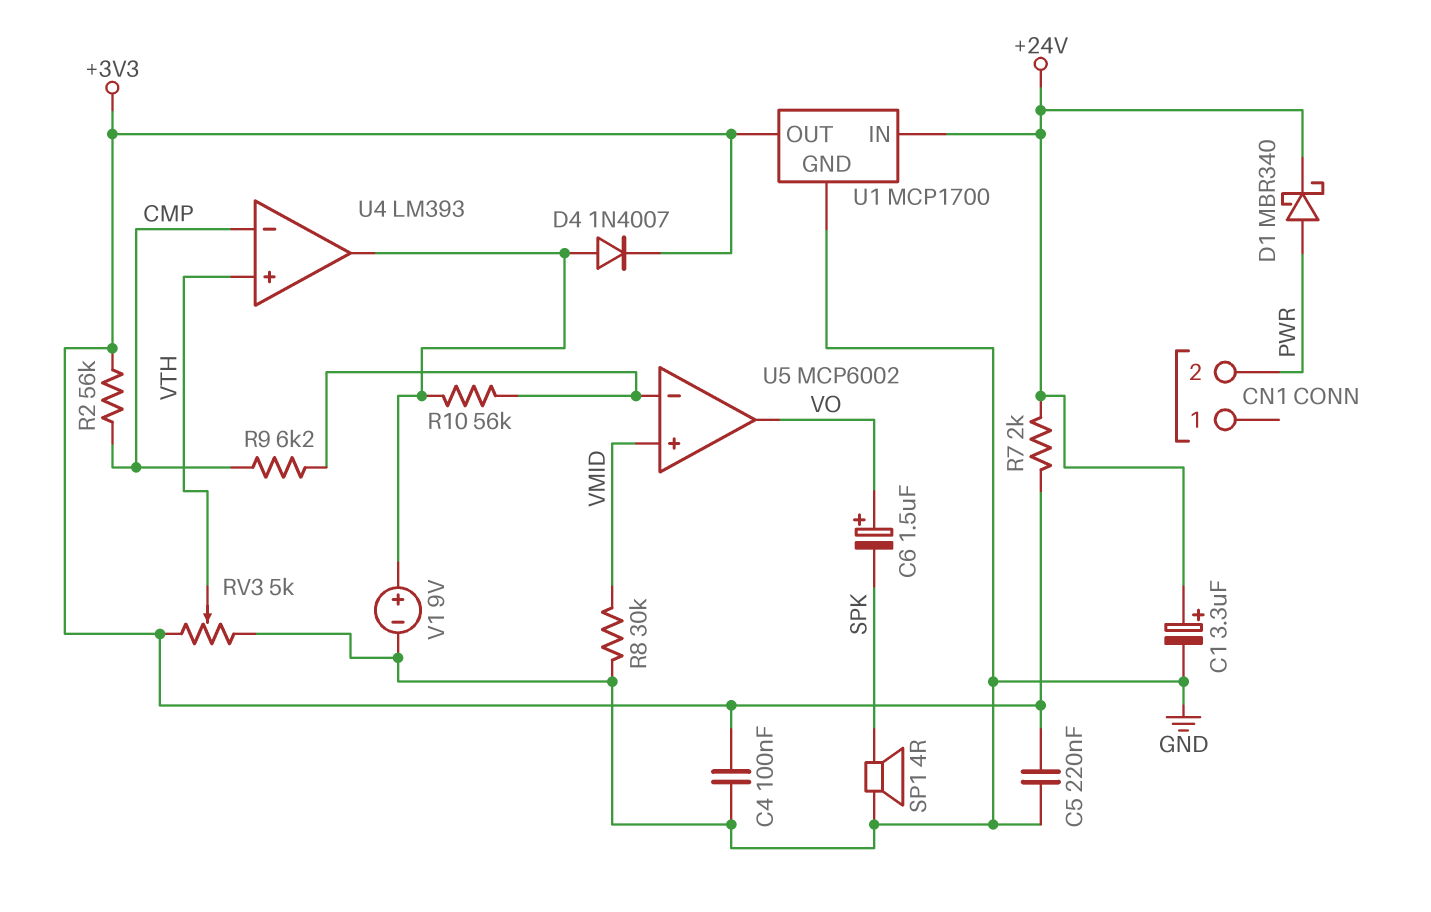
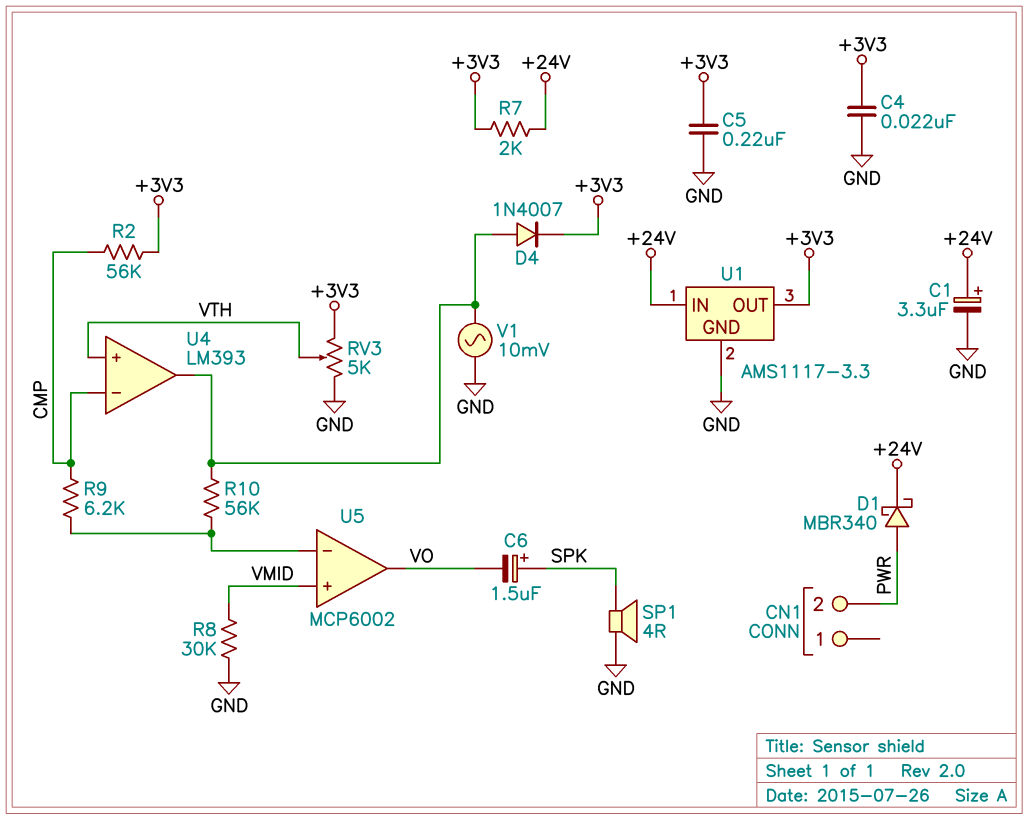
C4: 100nF (+3V3, GND) -> 22nF (+3V3, GND)
C6: 1.5uF (plus VO, minus SPK) -> 1.5uF (plus SPK, minus VO)
U1: MCP1700 -> AMS1117-3.3
V1: 9V (plus U4/out, minus GND) -> AC 10mV (GND, U4/out)

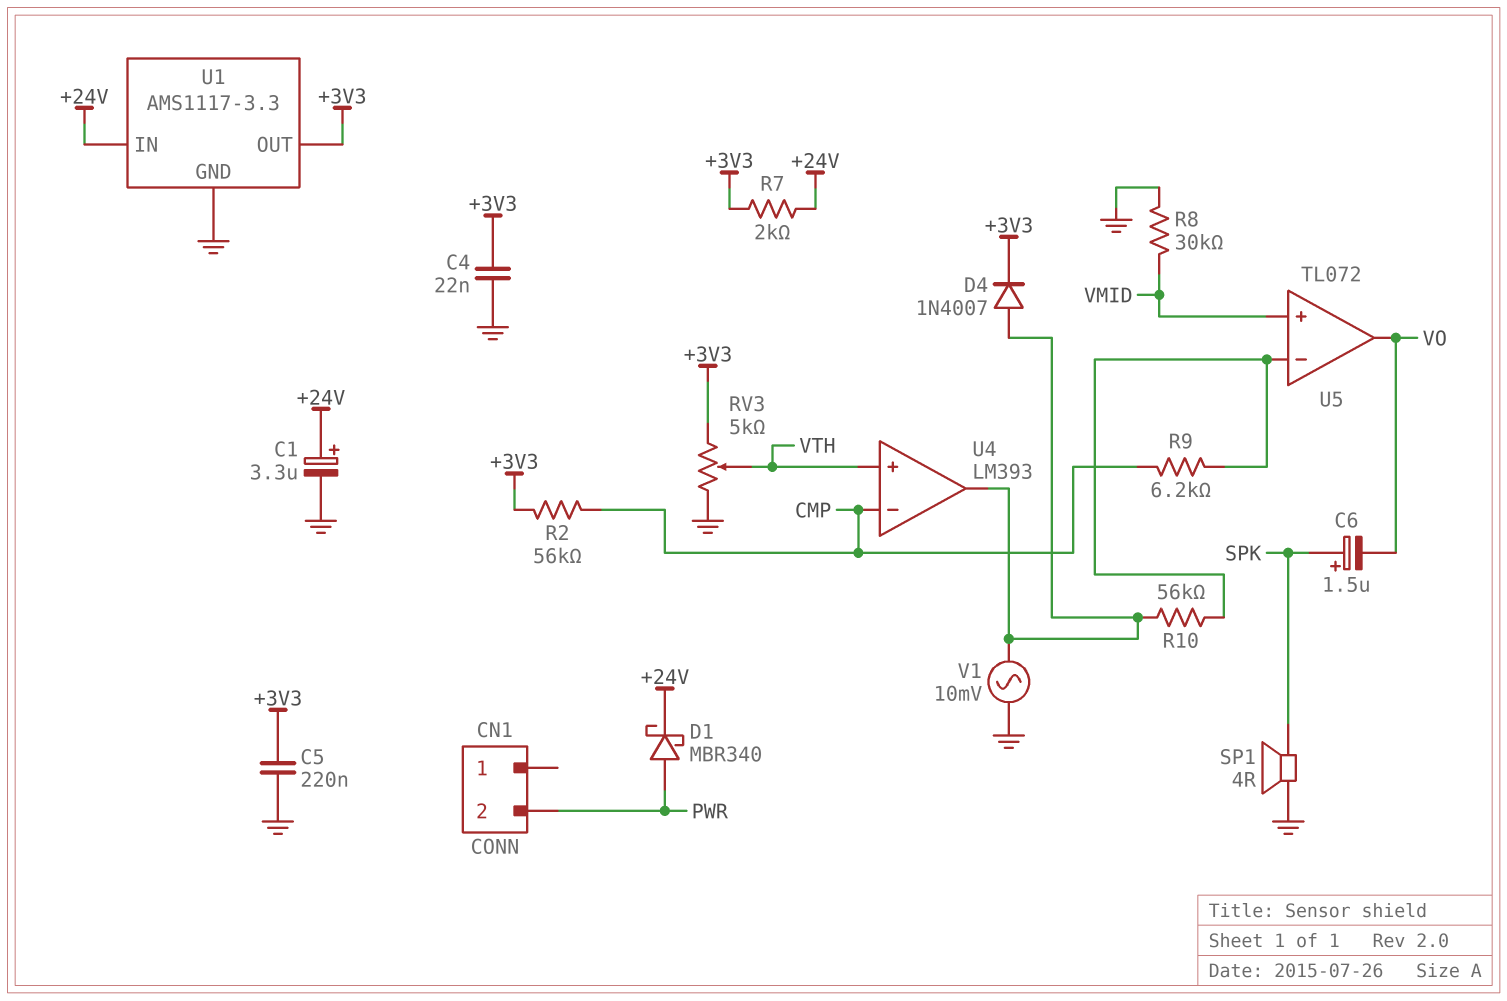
U5: MCP6002 -> TL072

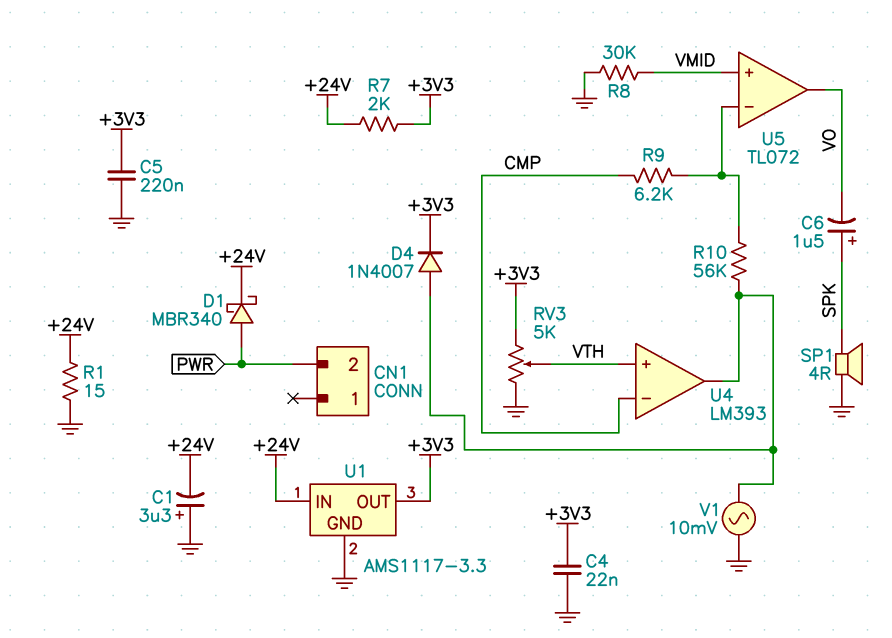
C1: 3.3uF (plus +24V, minus GND) -> 3.3uF (plus GND, minus +24V)
R1: none -> 15 (+24V, GND)
R2: 56k (+3V3, CMP) -> none

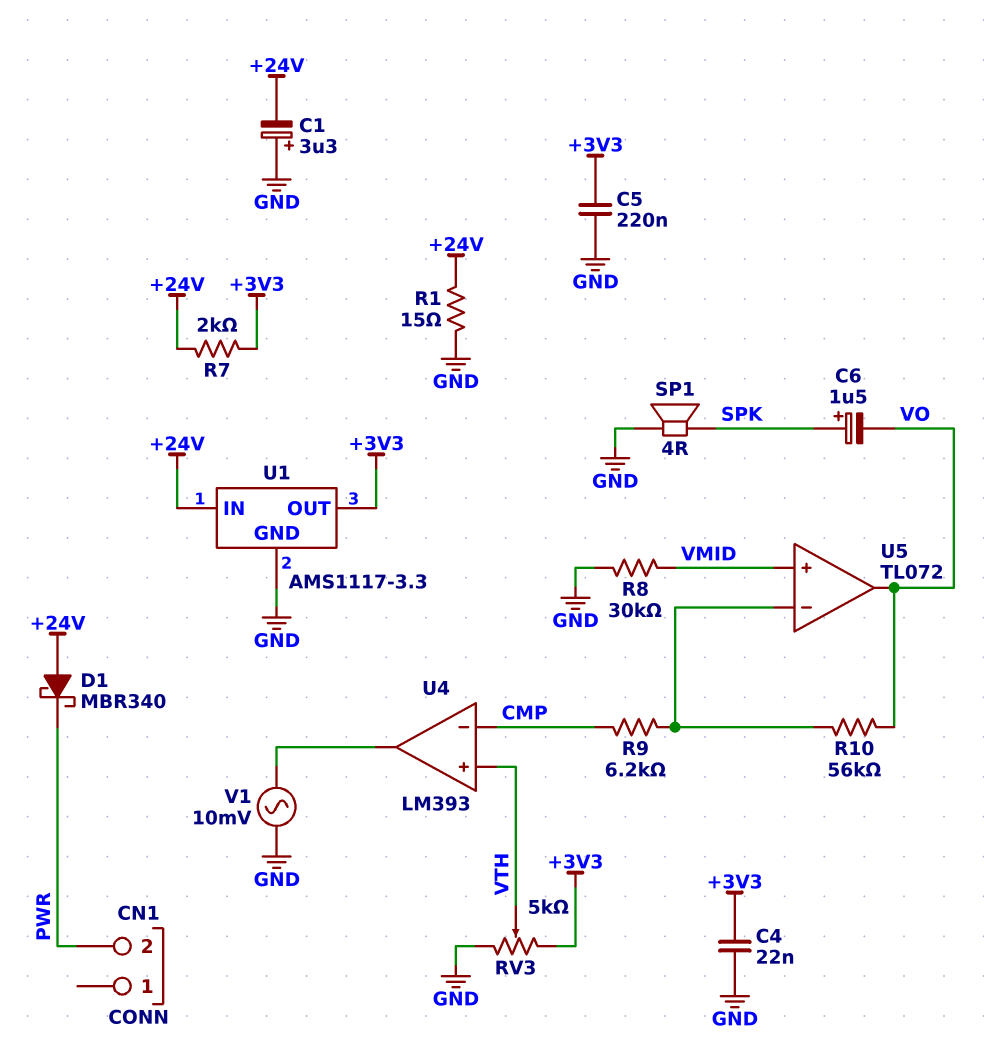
D1: schottky MBR340 (A PWR, K +24V) -> schottky MBR340 (A +24V, K PWR)
D4: diode 1N4007 (A U4/out, K +3V3) -> none
R10: 56k (U4/out, U5/in-) -> 56k (U5/in-, VO)

